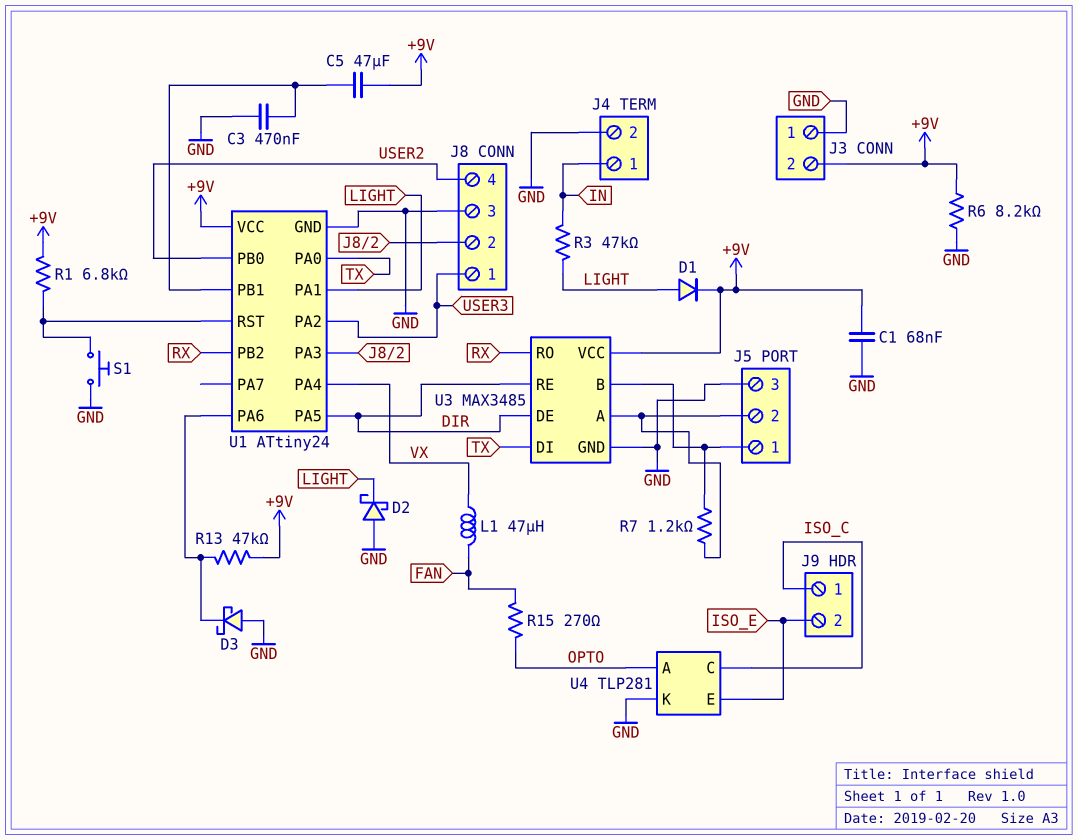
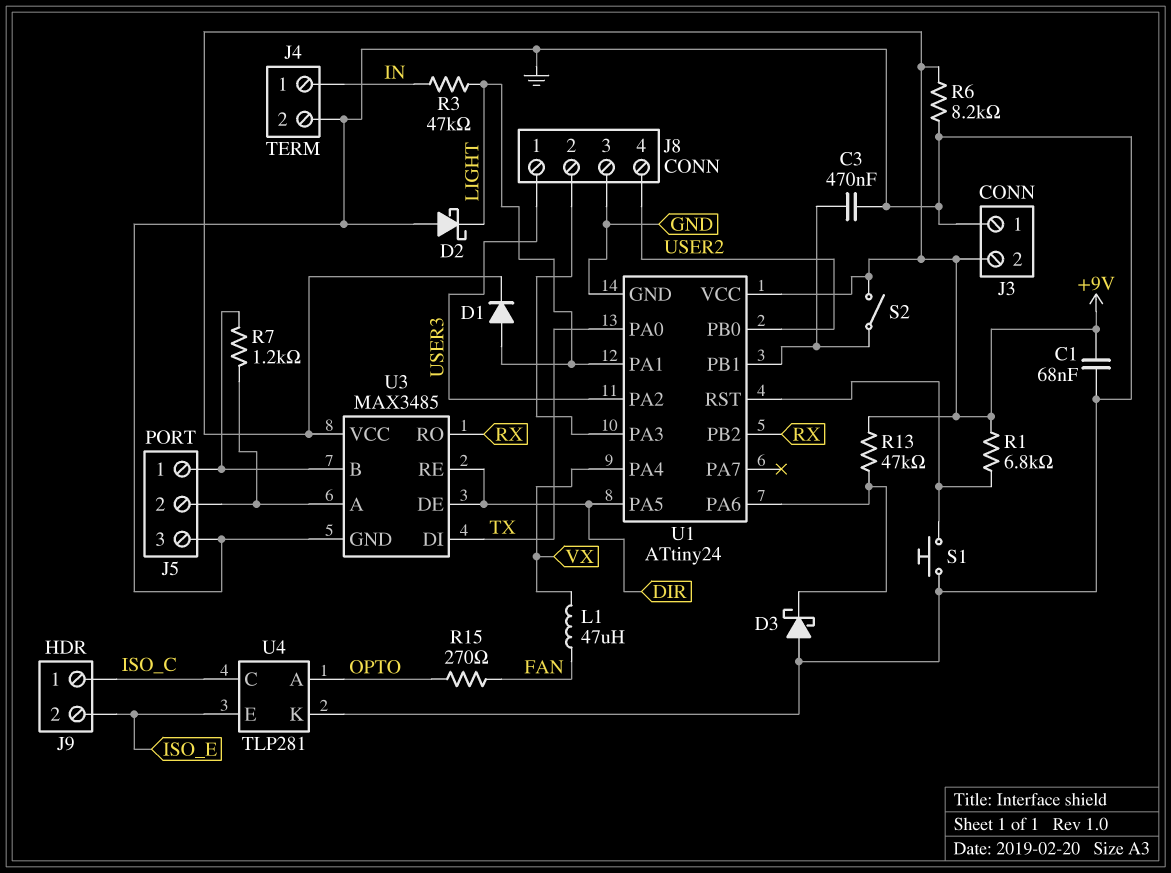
C5: 47uF (+9V, U1/PB1) -> none
S2: none -> switch (+9V, U1/PB1)

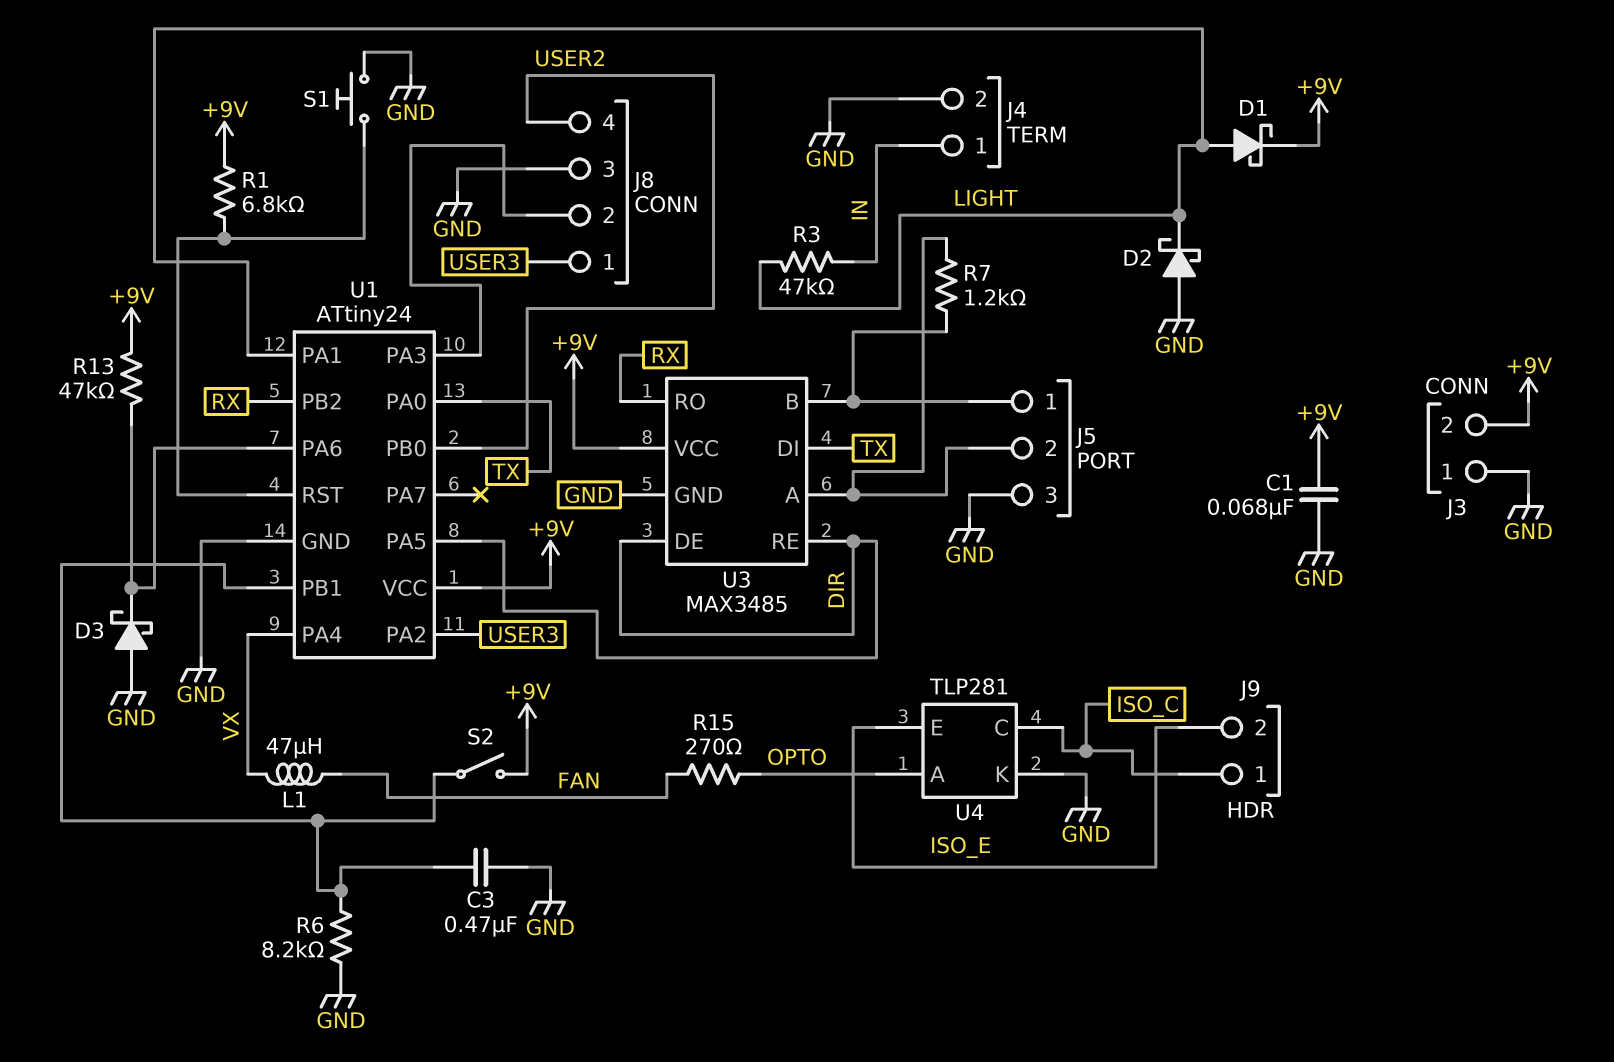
D1: diode (A LIGHT, K +9V) -> schottky (A LIGHT, K +9V)
R6: 8.2k (+9V, GND) -> 8.2k (GND, U1/PB1)

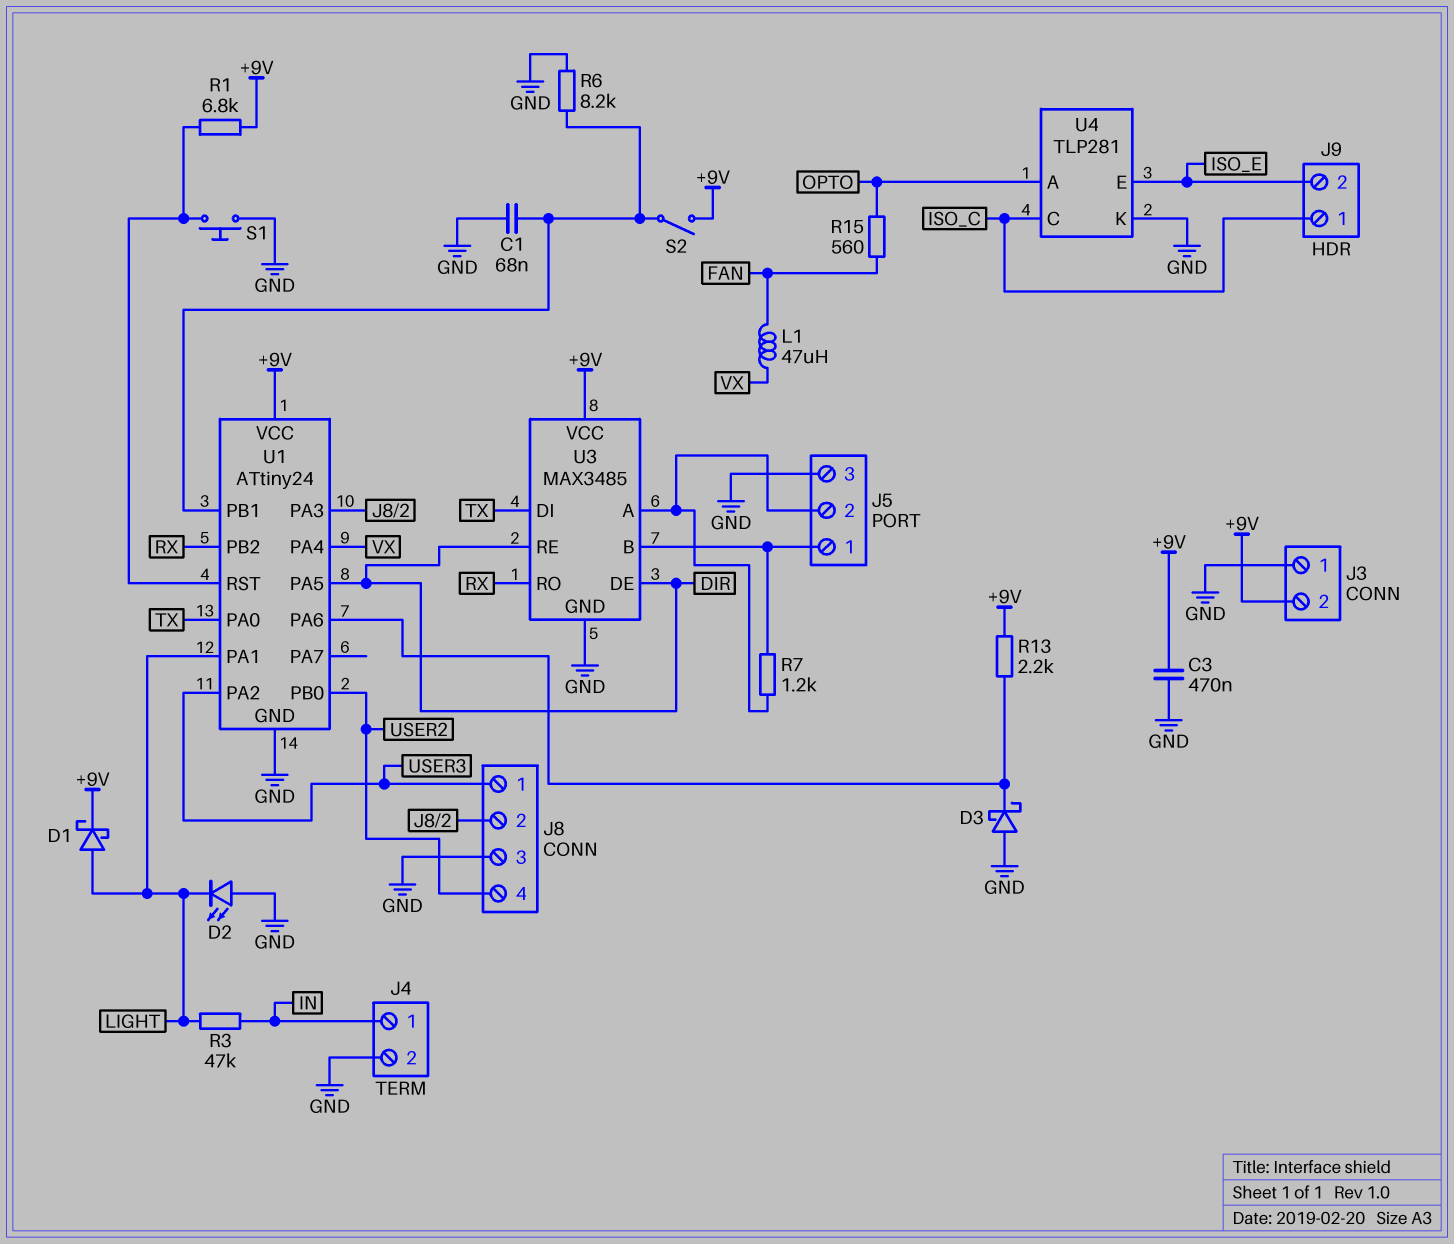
C1: 68nF (+9V, GND) -> 68nF (GND, U1/PB1)
C3: 470nF (GND, U1/PB1) -> 470nF (+9V, GND)
D2: schottky (A GND, K LIGHT) -> LED (A GND, K LIGHT)
R13: 47k (+9V, U1/PA6) -> 2.2k (+9V, U1/PA6)
R15: 270 (FAN, OPTO) -> 560 (FAN, OPTO)

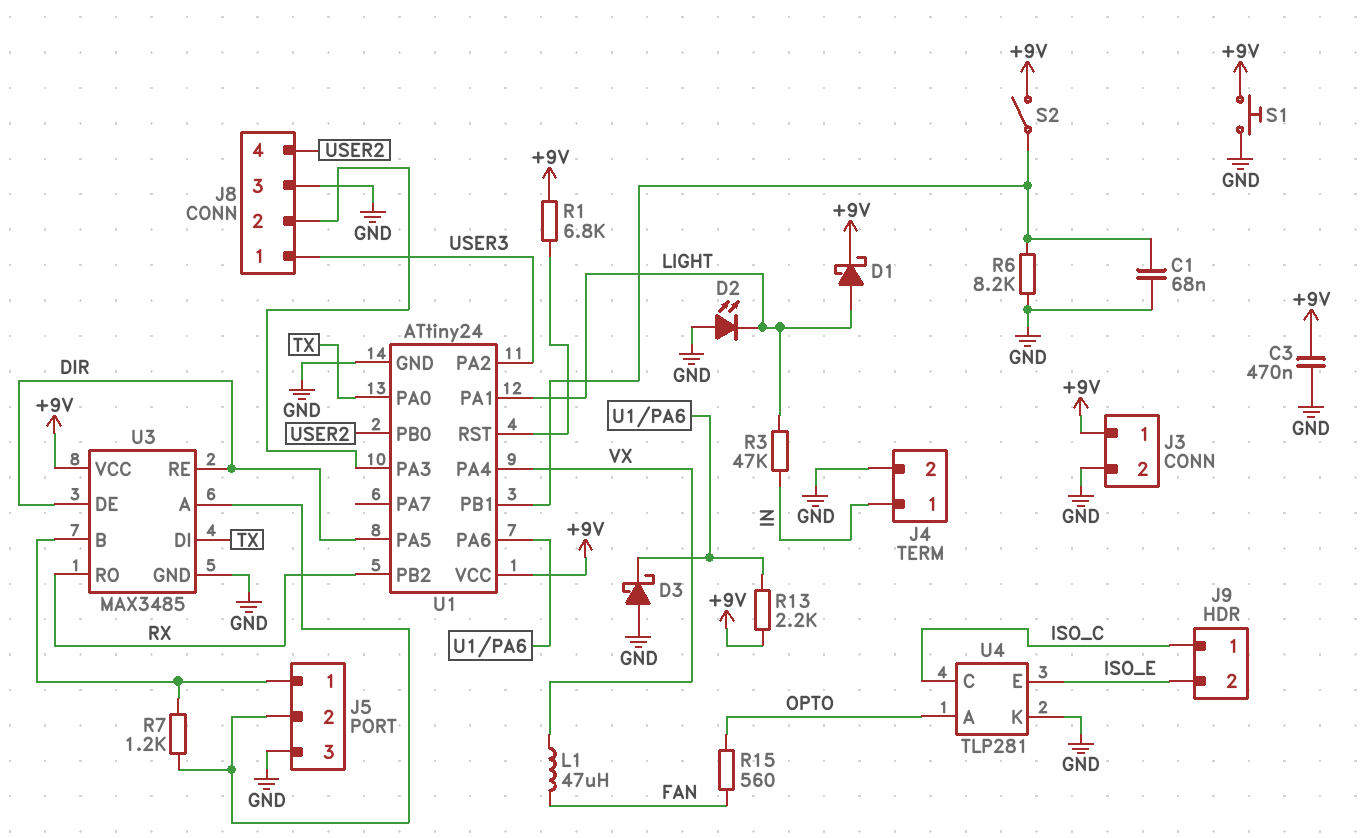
J3 pin 1: GND -> +9V
J3 pin 2: +9V -> GND
S1: button (GND, U1/RST) -> button (+9V, GND)

